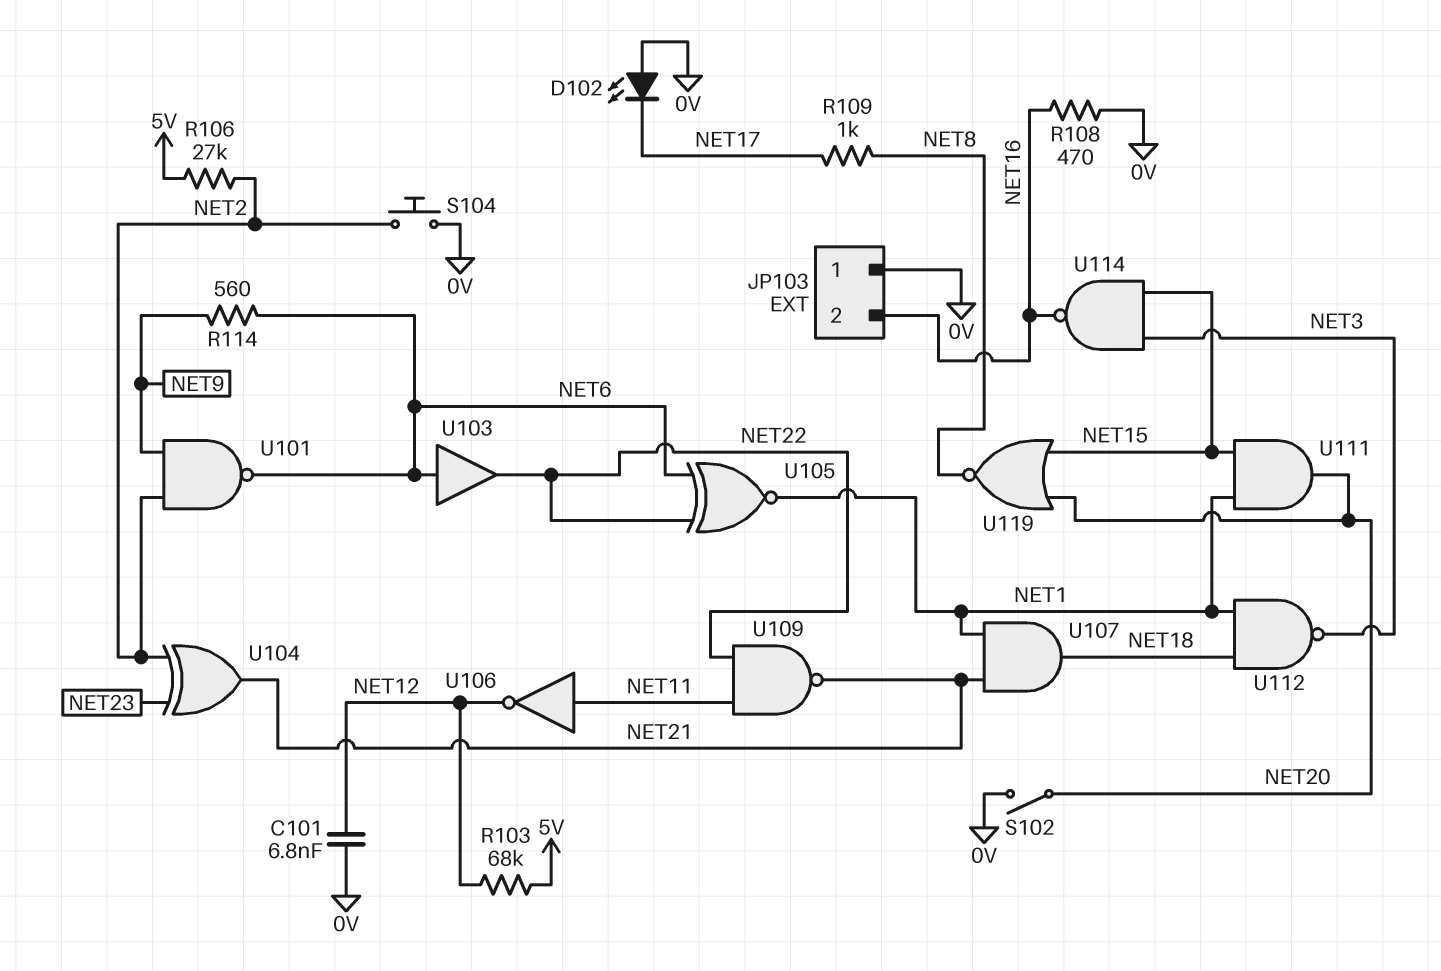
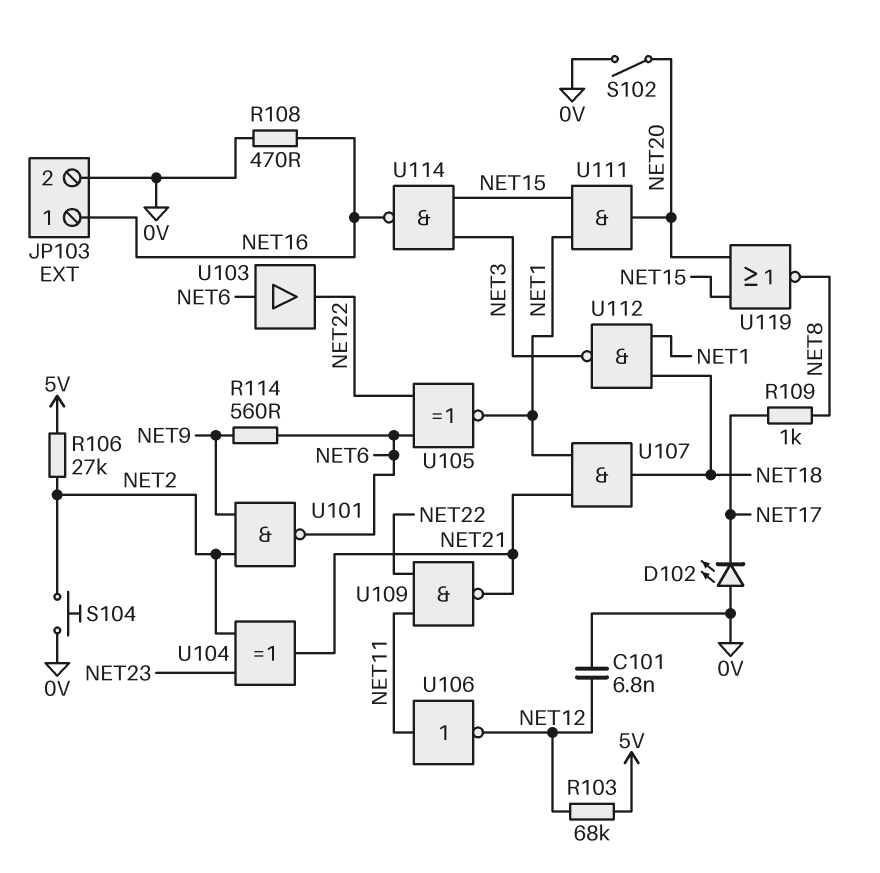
JP103 pin 1: 0V -> NET16
JP103 pin 2: NET16 -> 0V

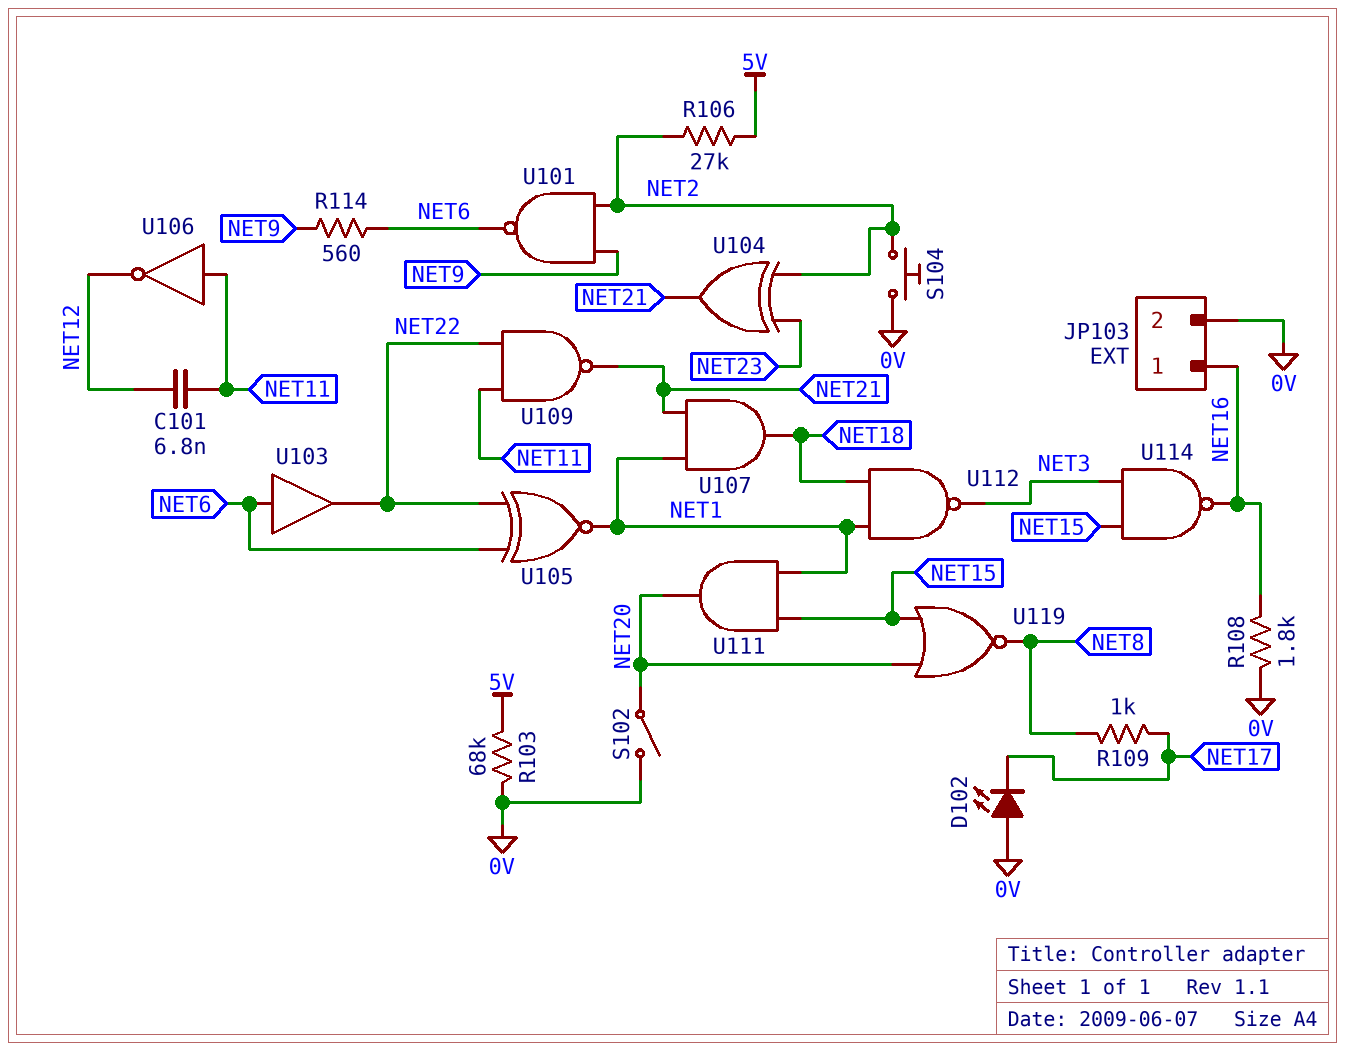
C101: 6.8nF (0V, NET12) -> 6.8nF (NET11, NET12)
R103: 68k (5V, NET12) -> 68k (0V, 5V)
R108: 470 (0V, NET16) -> 1.8k (0V, NET16)

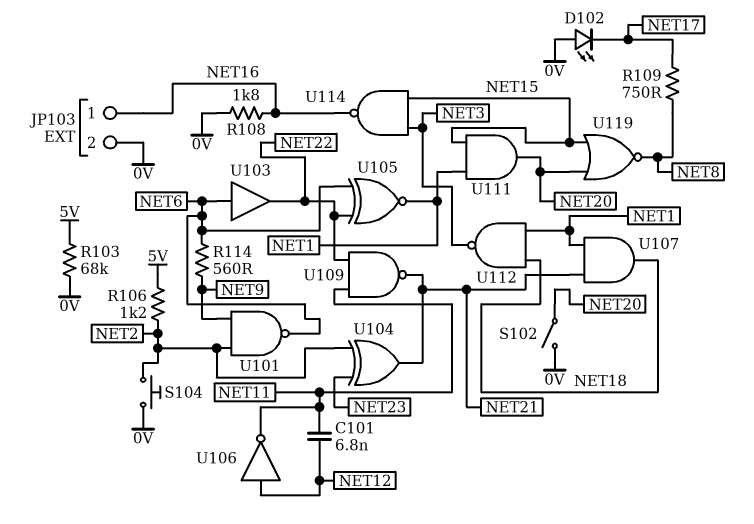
R106: 27k (5V, NET2) -> 1.2k (5V, NET2)
R109: 1k (NET8, NET17) -> 750 (NET8, NET17)
U106: NOT (in NET11, out NET12) -> NOT (in NET12, out NET11)

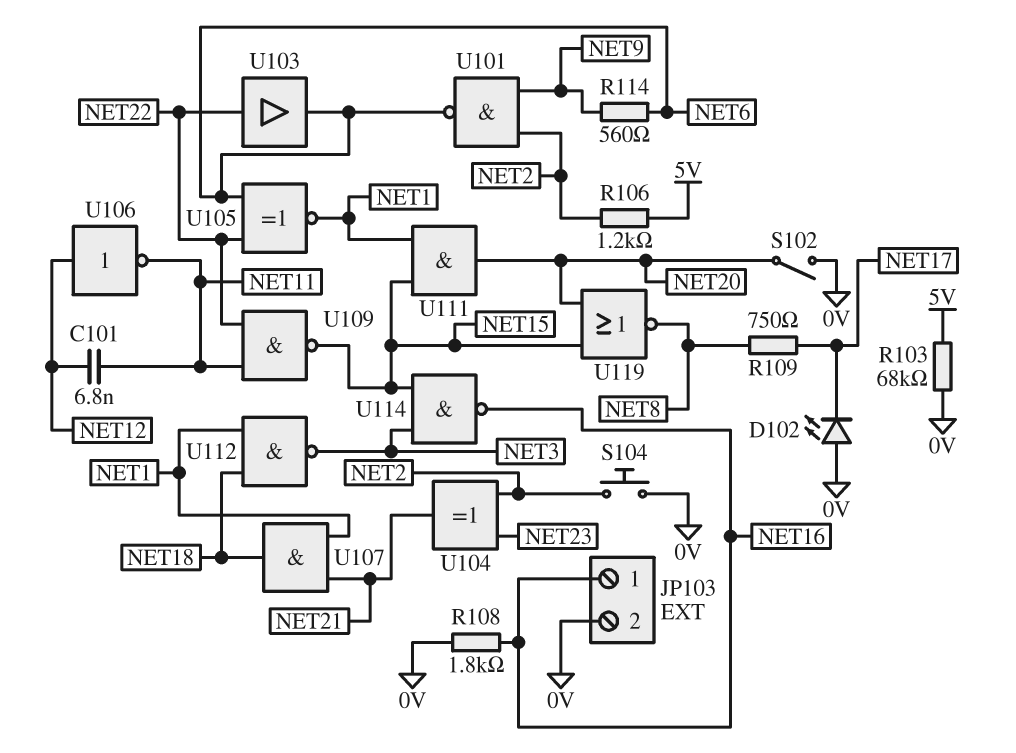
U103: buffer (in NET6, out NET22) -> buffer (in NET22, out NET6)
U109: NAND (in NET11, in NET22, out NET21) -> NAND (in NET11, in NET22, out NET15)

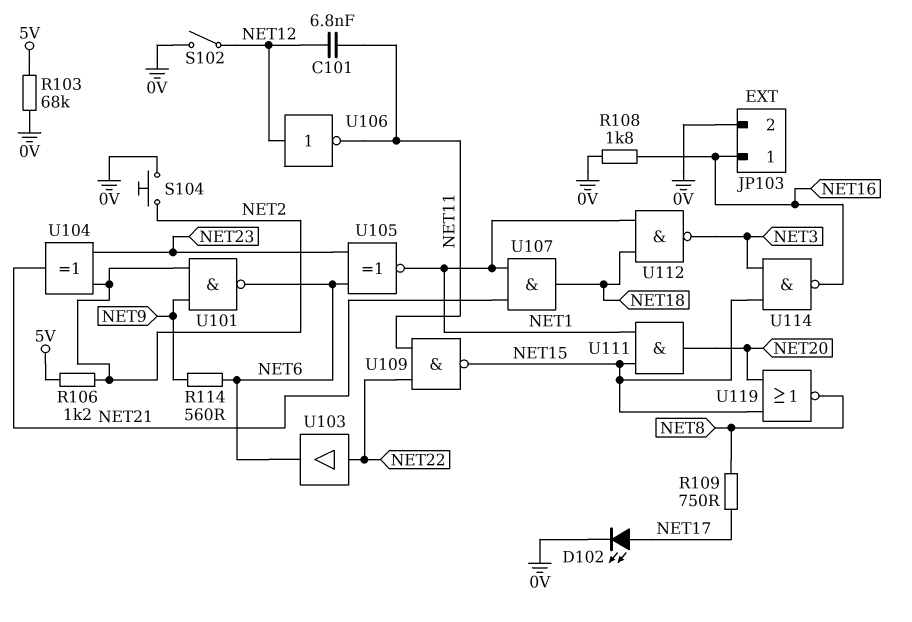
D102: LED (A 0V, K NET17) -> LED (A NET17, K 0V)
S102: switch (0V, NET20) -> switch (0V, NET12)
U105: XNOR (in NET6, in NET22, out NET1) -> XNOR (in NET6, in NET23, out NET1)

